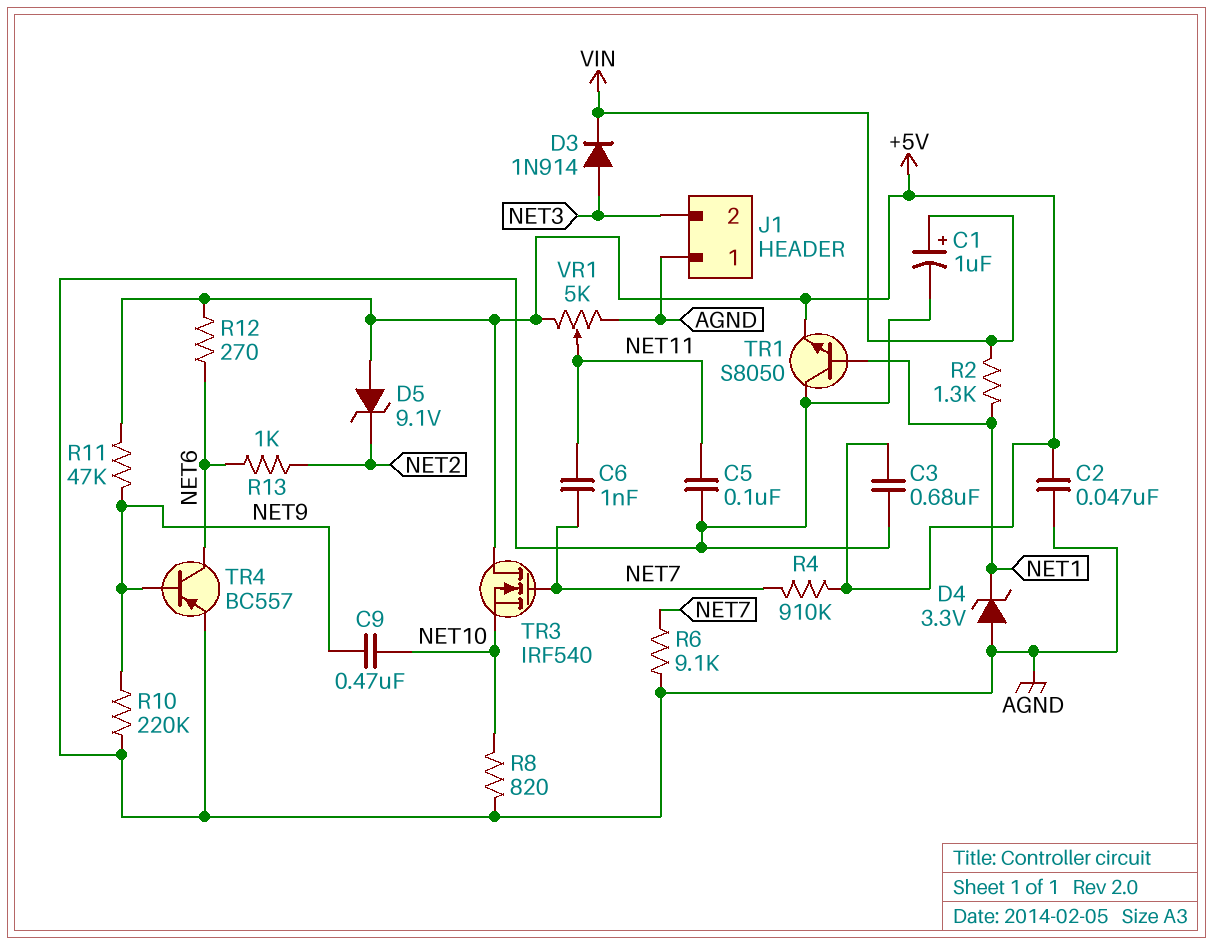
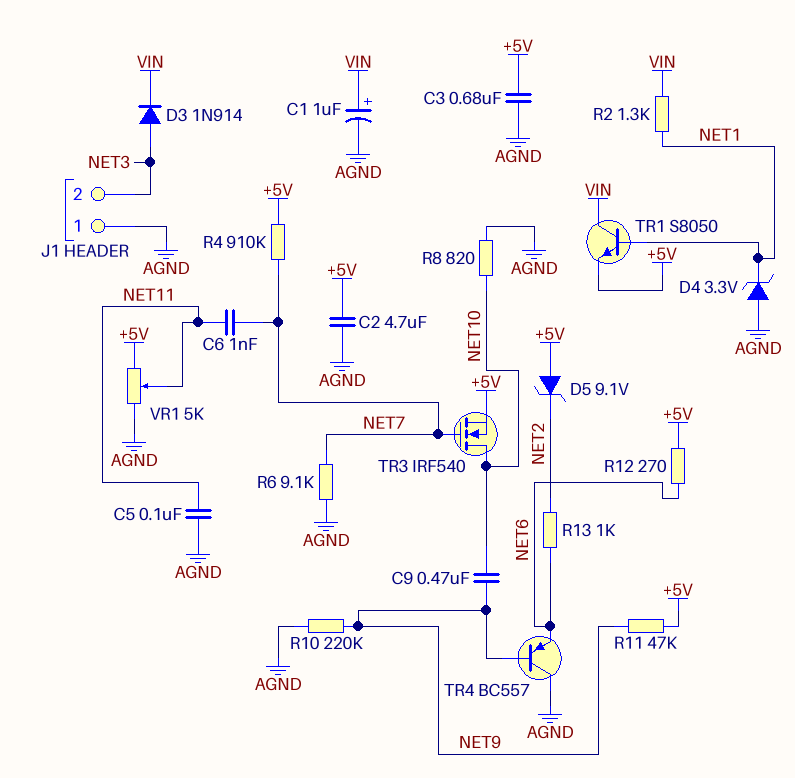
C2: 47nF (+5V, AGND) -> 4.7uF (+5V, AGND)
TR1: NPN S8050 (B NET1, C AGND, E +5V) -> NPN S8050 (B NET1, C VIN, E +5V)
TR3: NMOS IRF540 (G NET7, D +5V, S NET10) -> NMOS IRF540 (G NET7, D NET10, S +5V)
TR4: PNP BC557 (B NET9, C NET6, E AGND) -> PNP BC557 (B NET9, C AGND, E NET6)

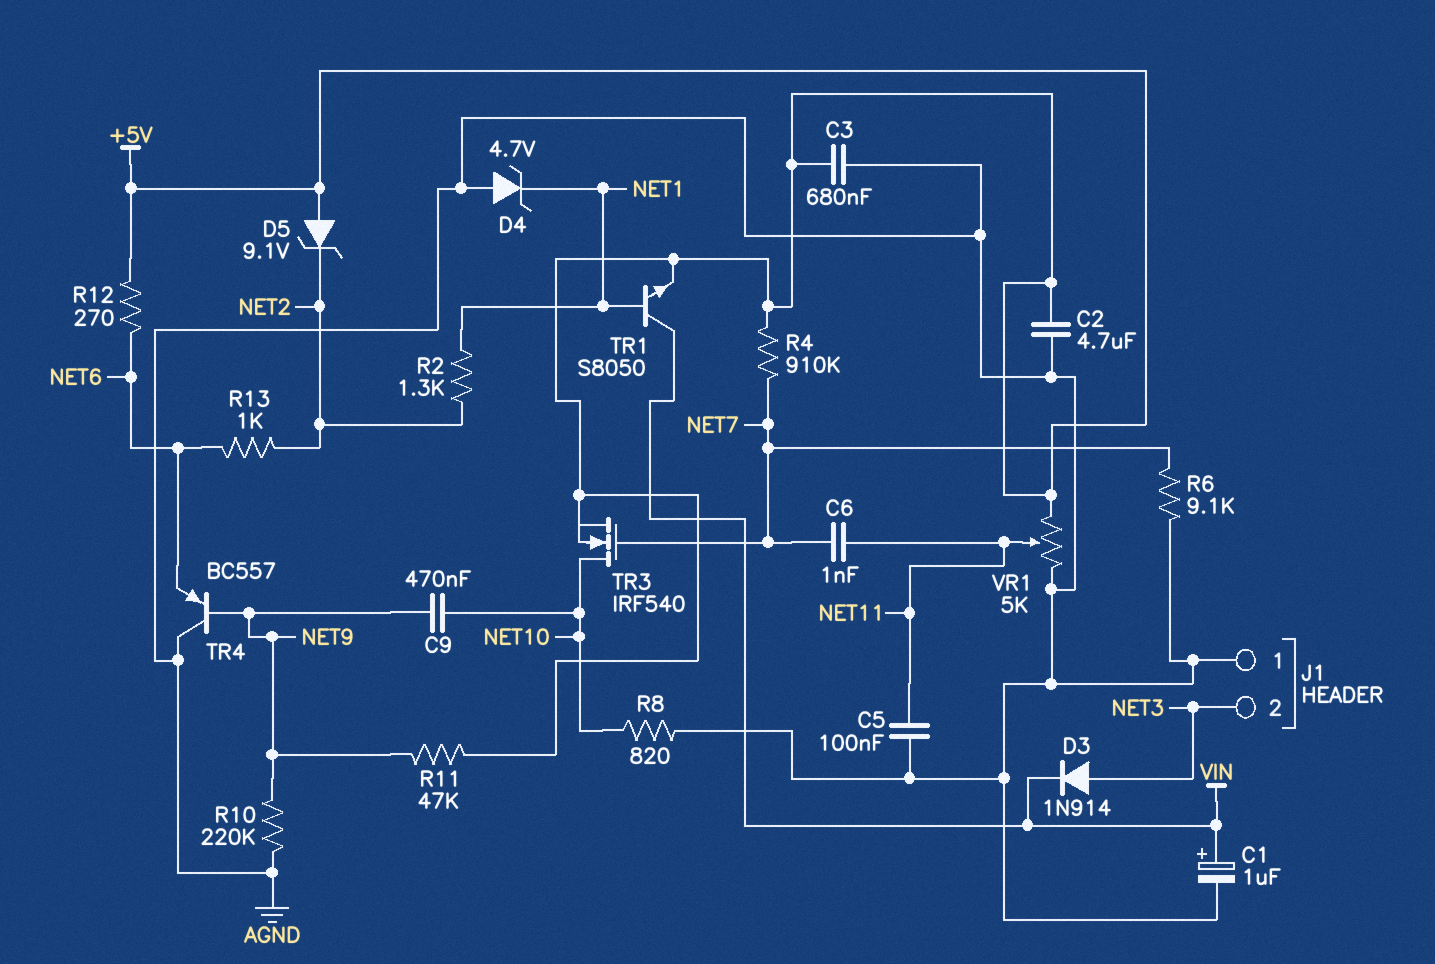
D4: zener 3.3V (A AGND, K NET1) -> zener 4.7V (A AGND, K NET1)
R2: 1.3k (NET1, VIN) -> 1.3k (NET1, NET2)

